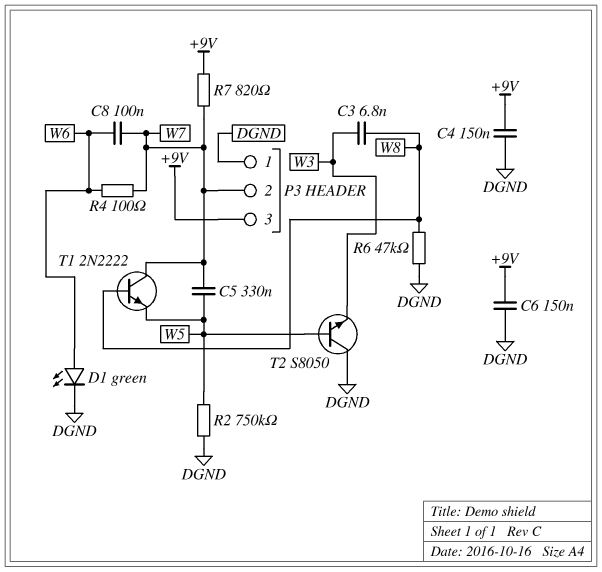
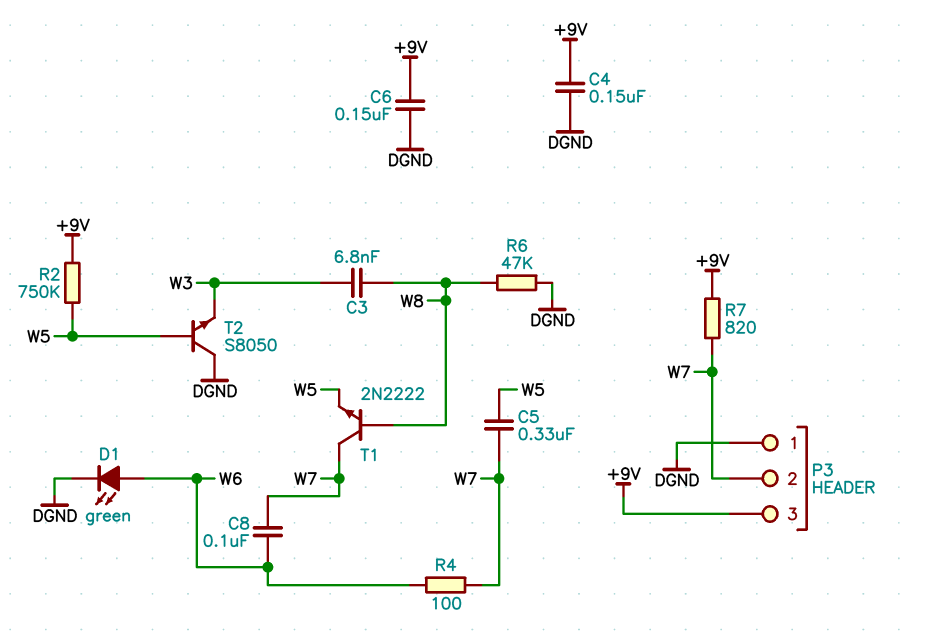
R2: 750k (DGND, W5) -> 750k (+9V, W5)

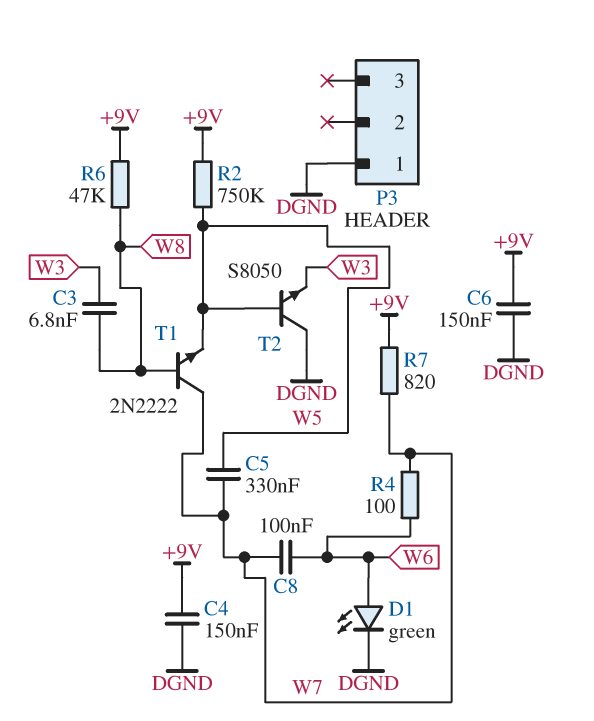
P3 pin 2: W7 -> none
P3 pin 3: +9V -> none
R6: 47k (DGND, W8) -> 47k (+9V, W8)

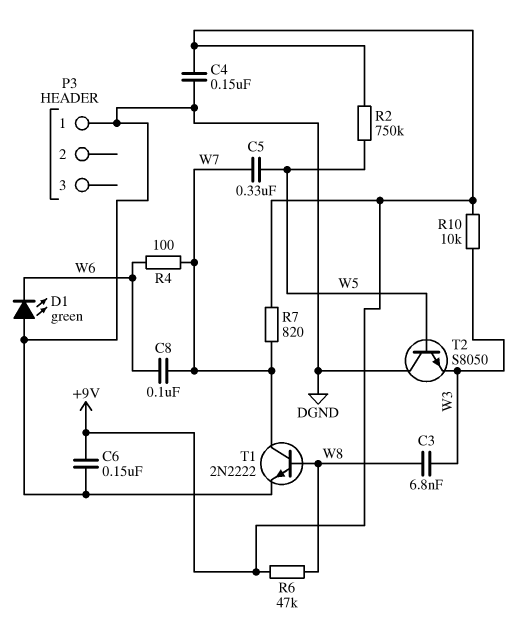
D1: LED green (A W6, K DGND) -> LED green (A DGND, K W6)
R10: none -> 10k (+9V, W3)
T1: NPN 2N2222 (B W8, C W7, E W5) -> NPN 2N2222 (B W8, C W7, E DGND)

